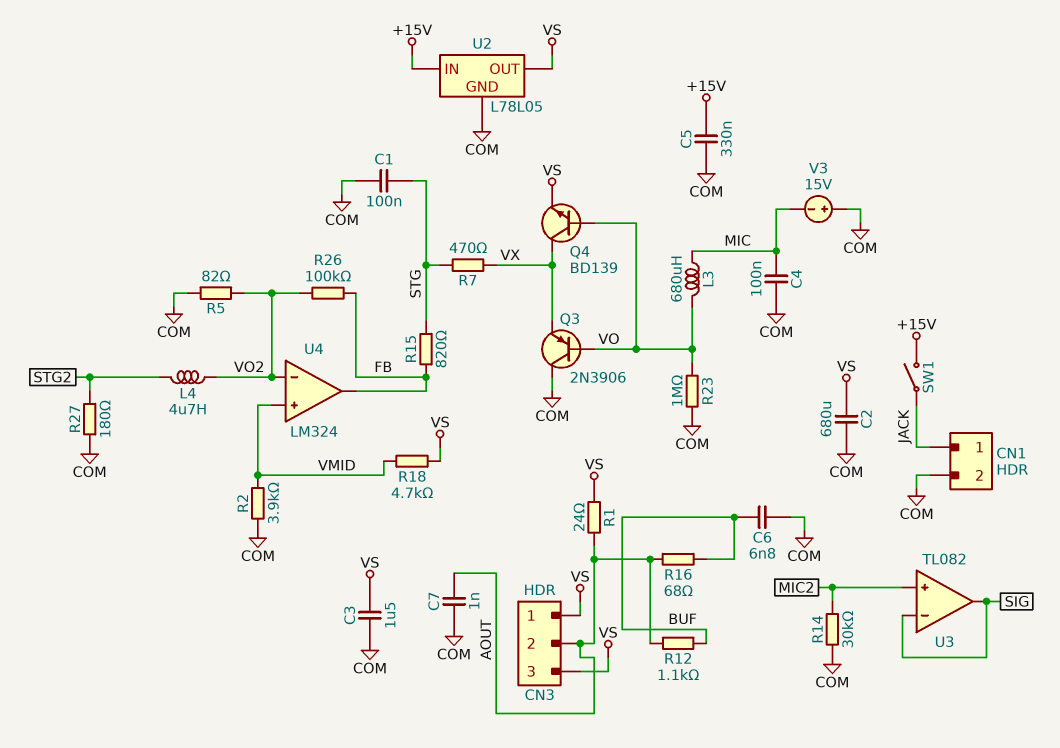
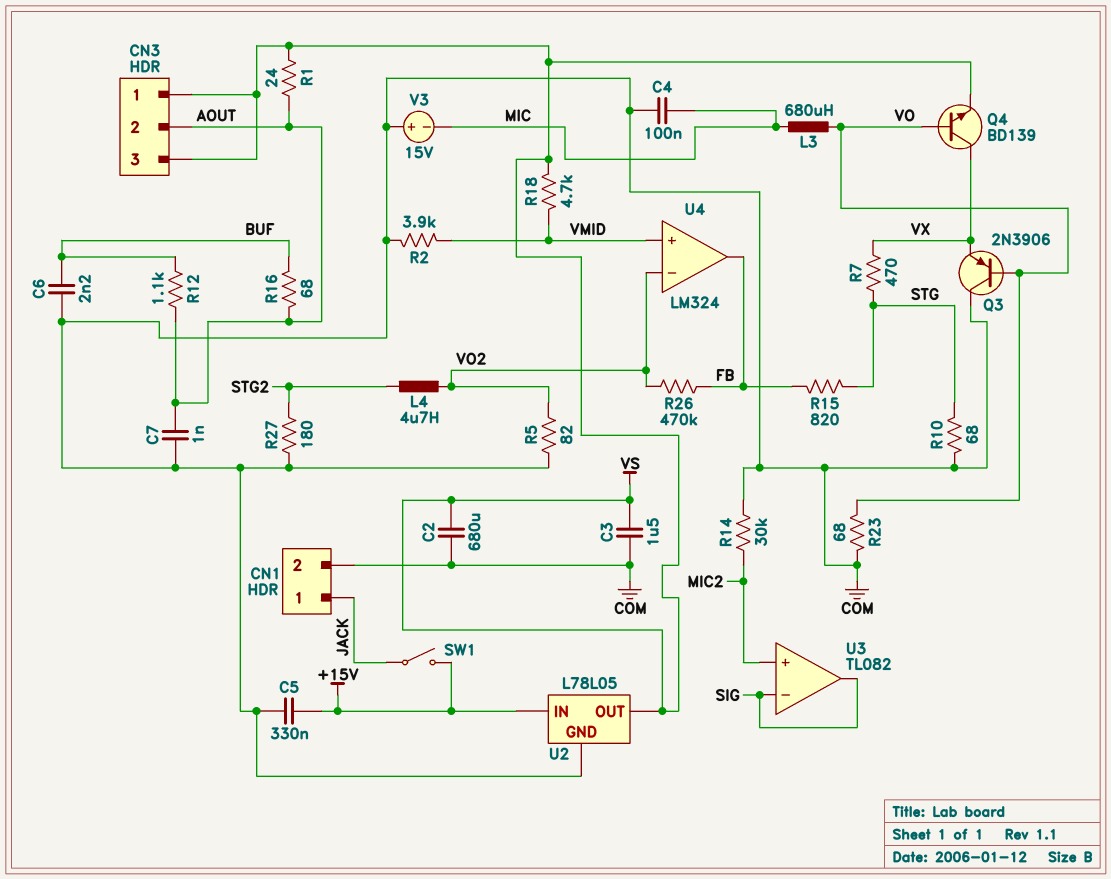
C1: 100nF (COM, STG) -> none
C6: 6.8nF (BUF, COM) -> 2.2nF (BUF, COM)
R10: none -> 68 (COM, STG)
R23: 1M (COM, VO) -> 68 (COM, VO)
R26: 100k (FB, VO2) -> 470k (FB, VO2)

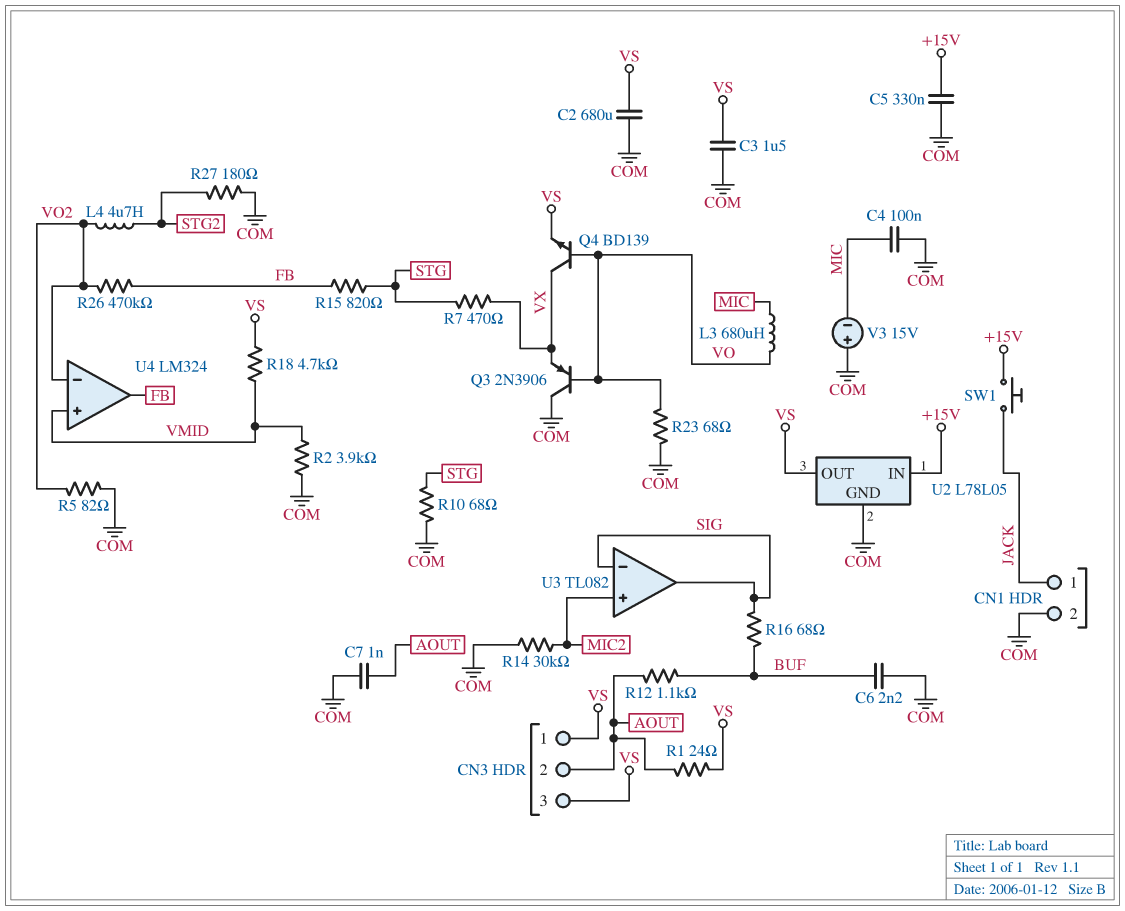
R16: 68 (AOUT, BUF) -> 68 (BUF, SIG)
SW1: switch (+15V, JACK) -> button (+15V, JACK)

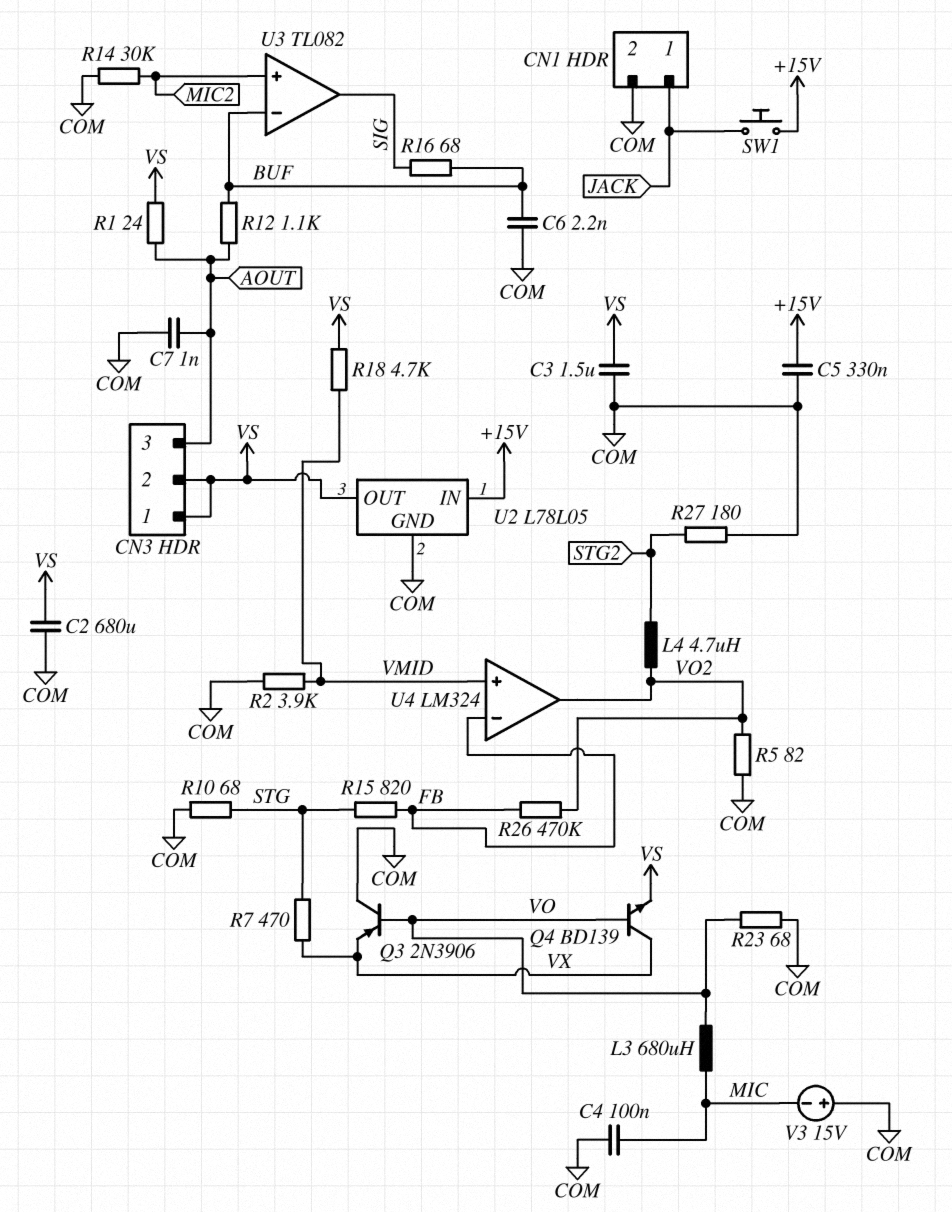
CN3 pin 2: AOUT -> VS
CN3 pin 3: VS -> AOUT
U3 pin in-: SIG -> BUF
U4 pin in-: VO2 -> FB
U4 pin out: FB -> VO2

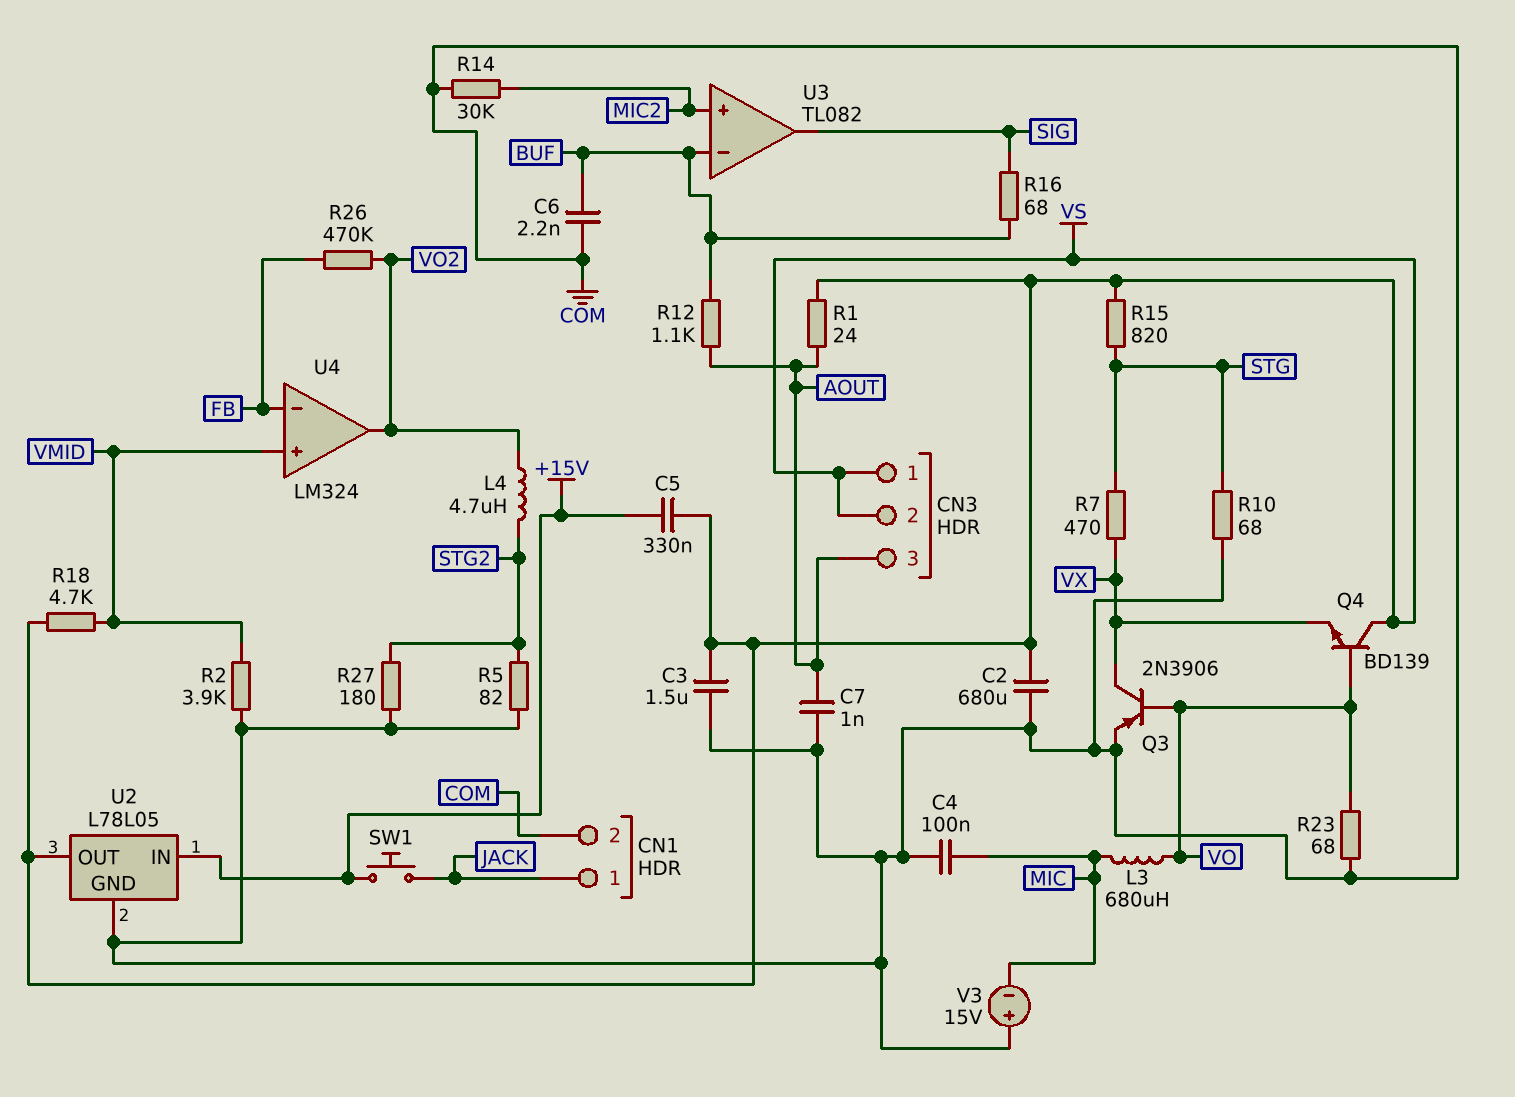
C5: 330nF (+15V, COM) -> 330nF (+15V, VS)
Q3: PNP 2N3906 (B VO, C COM, E VX) -> PNP 2N3906 (B VO, C VX, E COM)
Q4: NPN BD139 (B VO, C VX, E VS) -> NPN BD139 (B VO, C VS, E VX)
R5: 82 (COM, VO2) -> 82 (COM, STG2)
R15: 820 (FB, STG) -> 820 (STG, VS)

